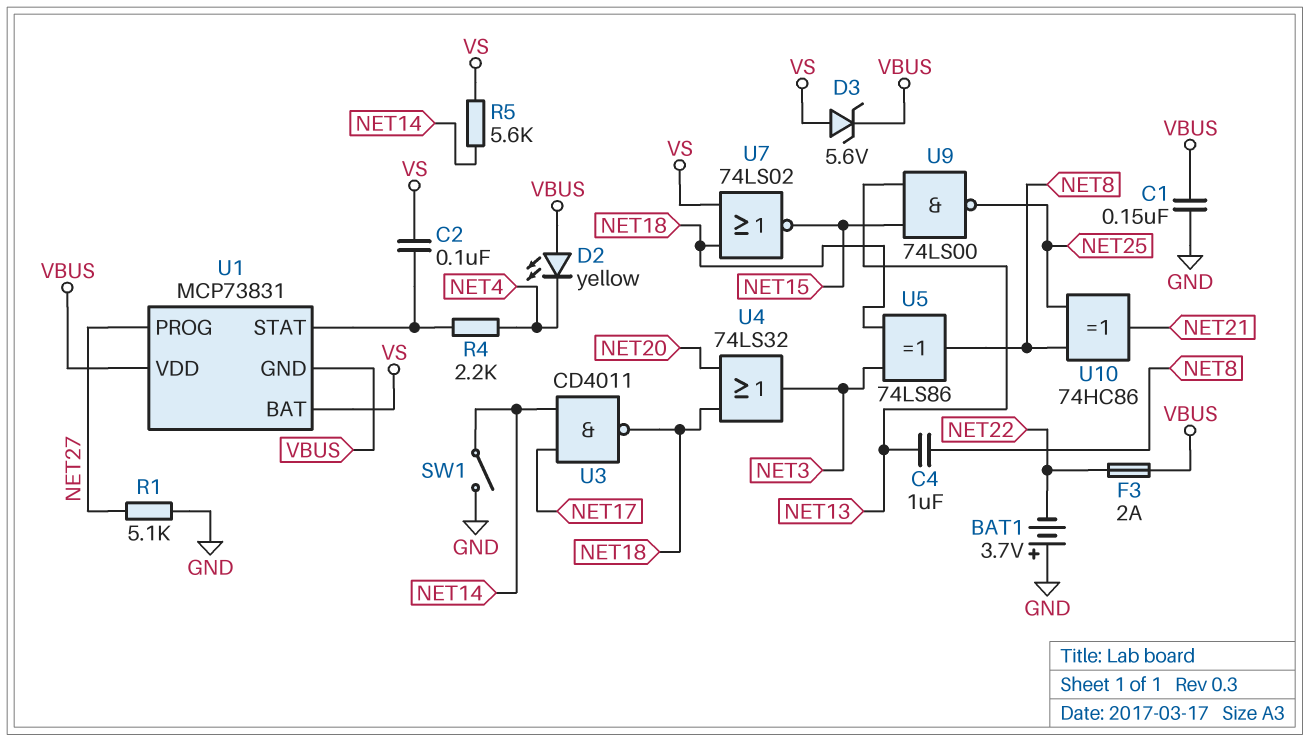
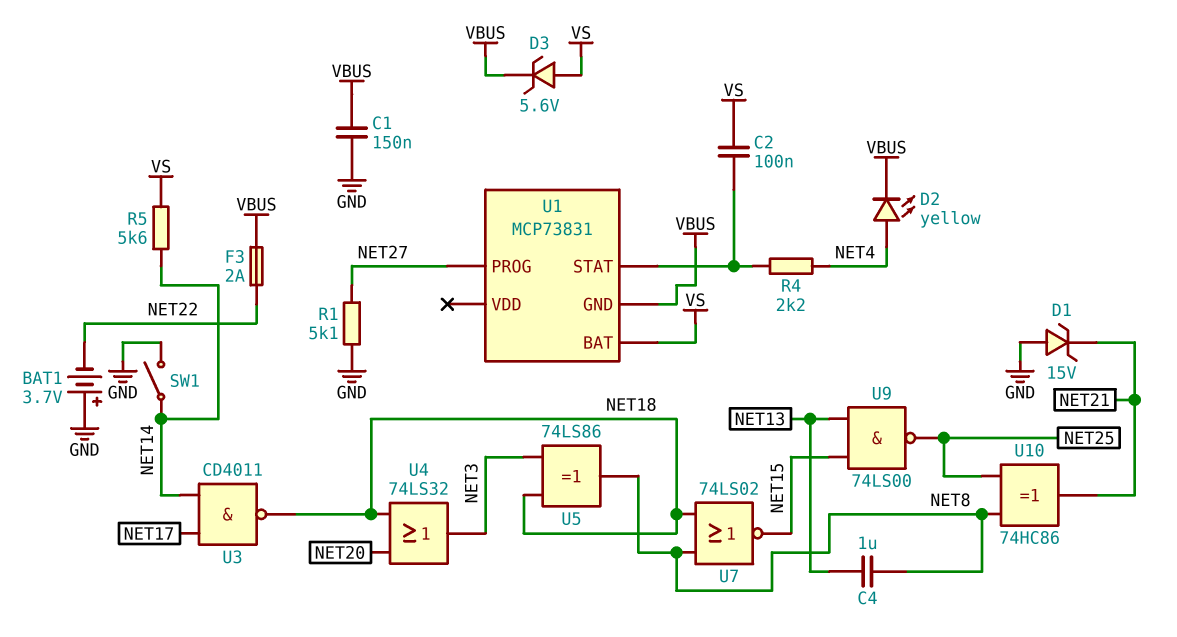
D1: none -> zener 15V (A GND, K NET21)
D2: LED yellow (A VBUS, K NET4) -> LED yellow (A NET4, K VBUS)
U1 pin VDD: VBUS -> none
U7: NOR 74LS02 (in NET18, in VS, out NET15) -> NOR 74LS02 (in NET8, in NET18, out NET15)

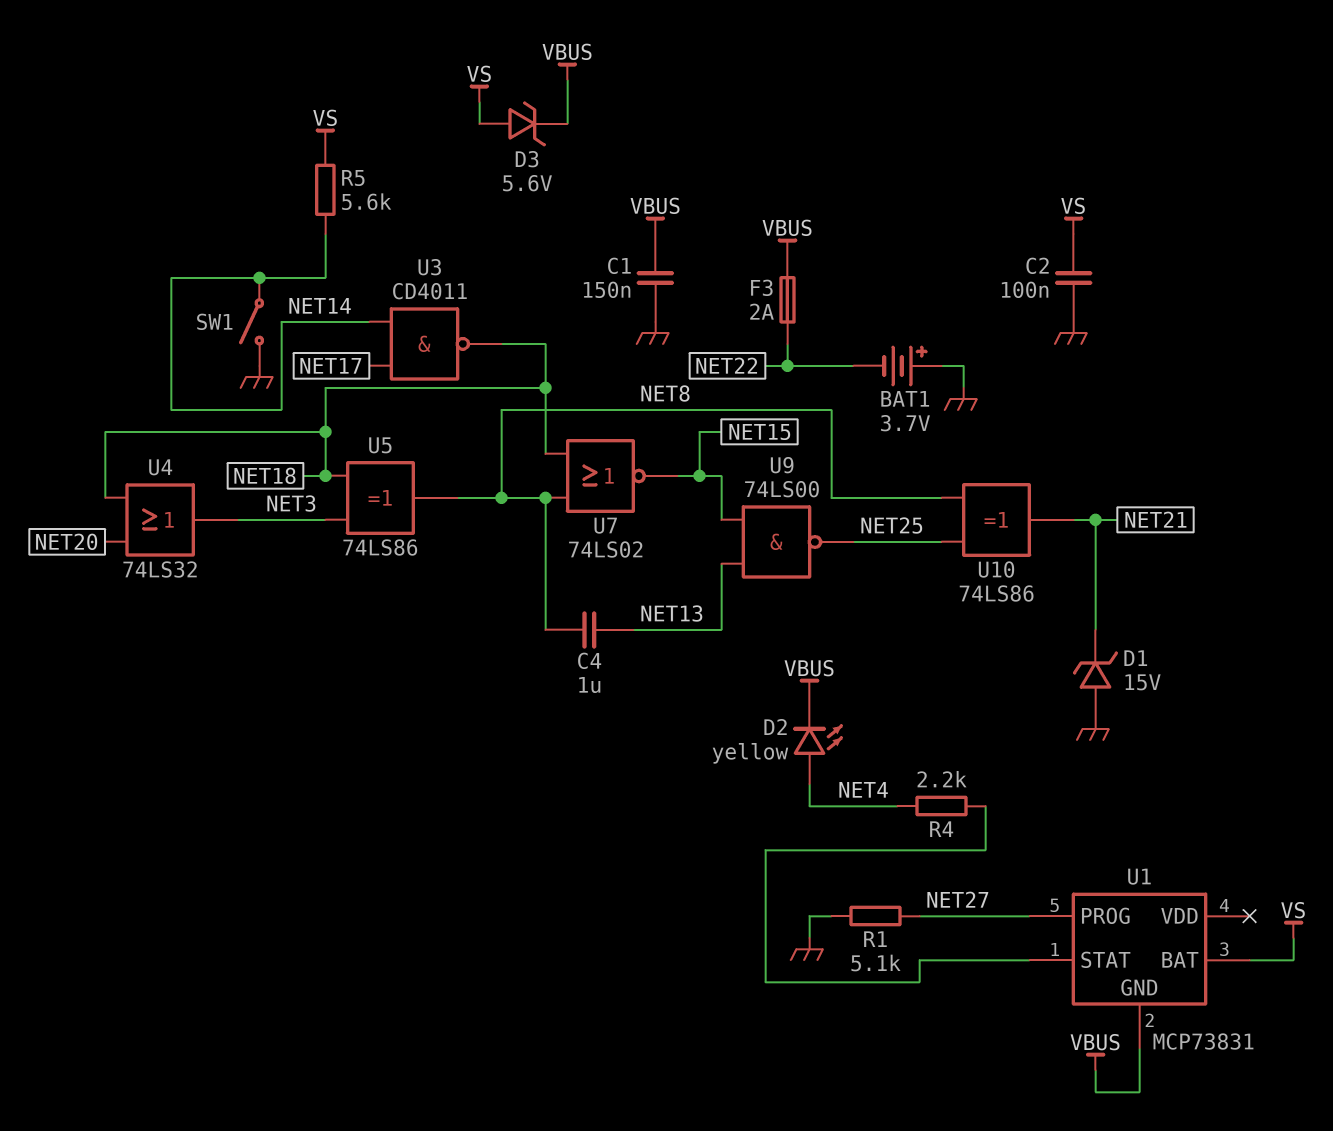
C2: 100nF (U1/STAT, VS) -> 100nF (GND, VS)
U10: XOR 74HC86 (in NET8, in NET25, out NET21) -> XOR 74LS86 (in NET8, in NET25, out NET21)

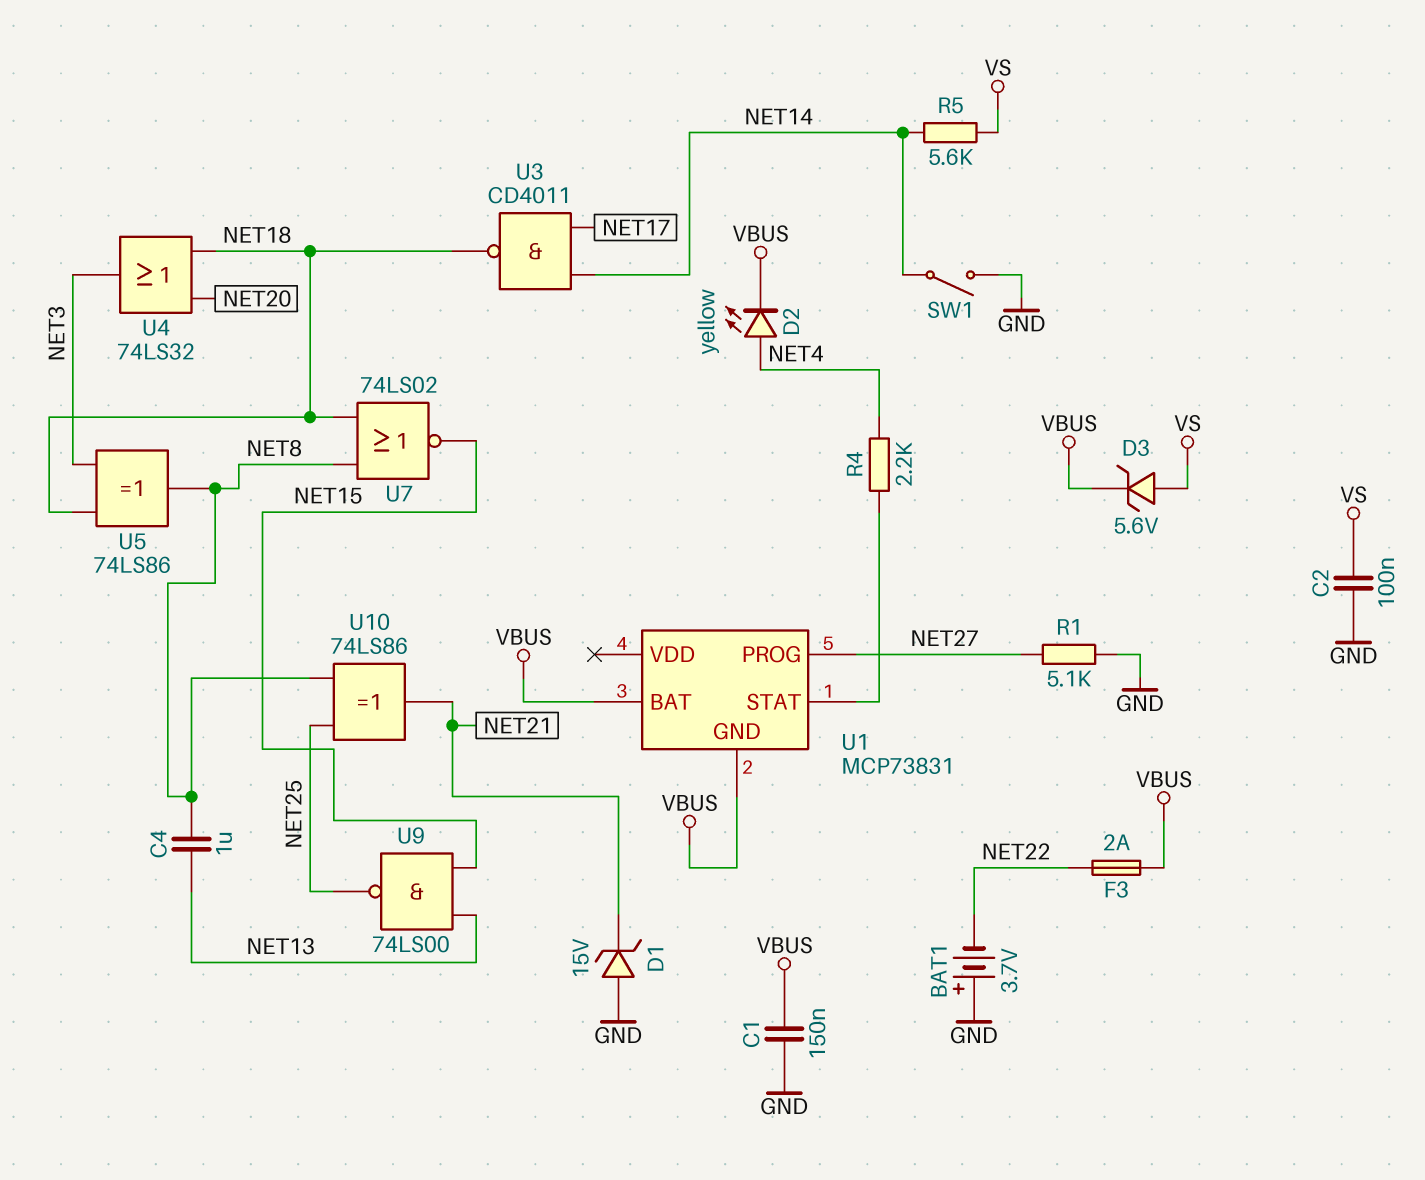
U1 pin BAT: VS -> VBUS

